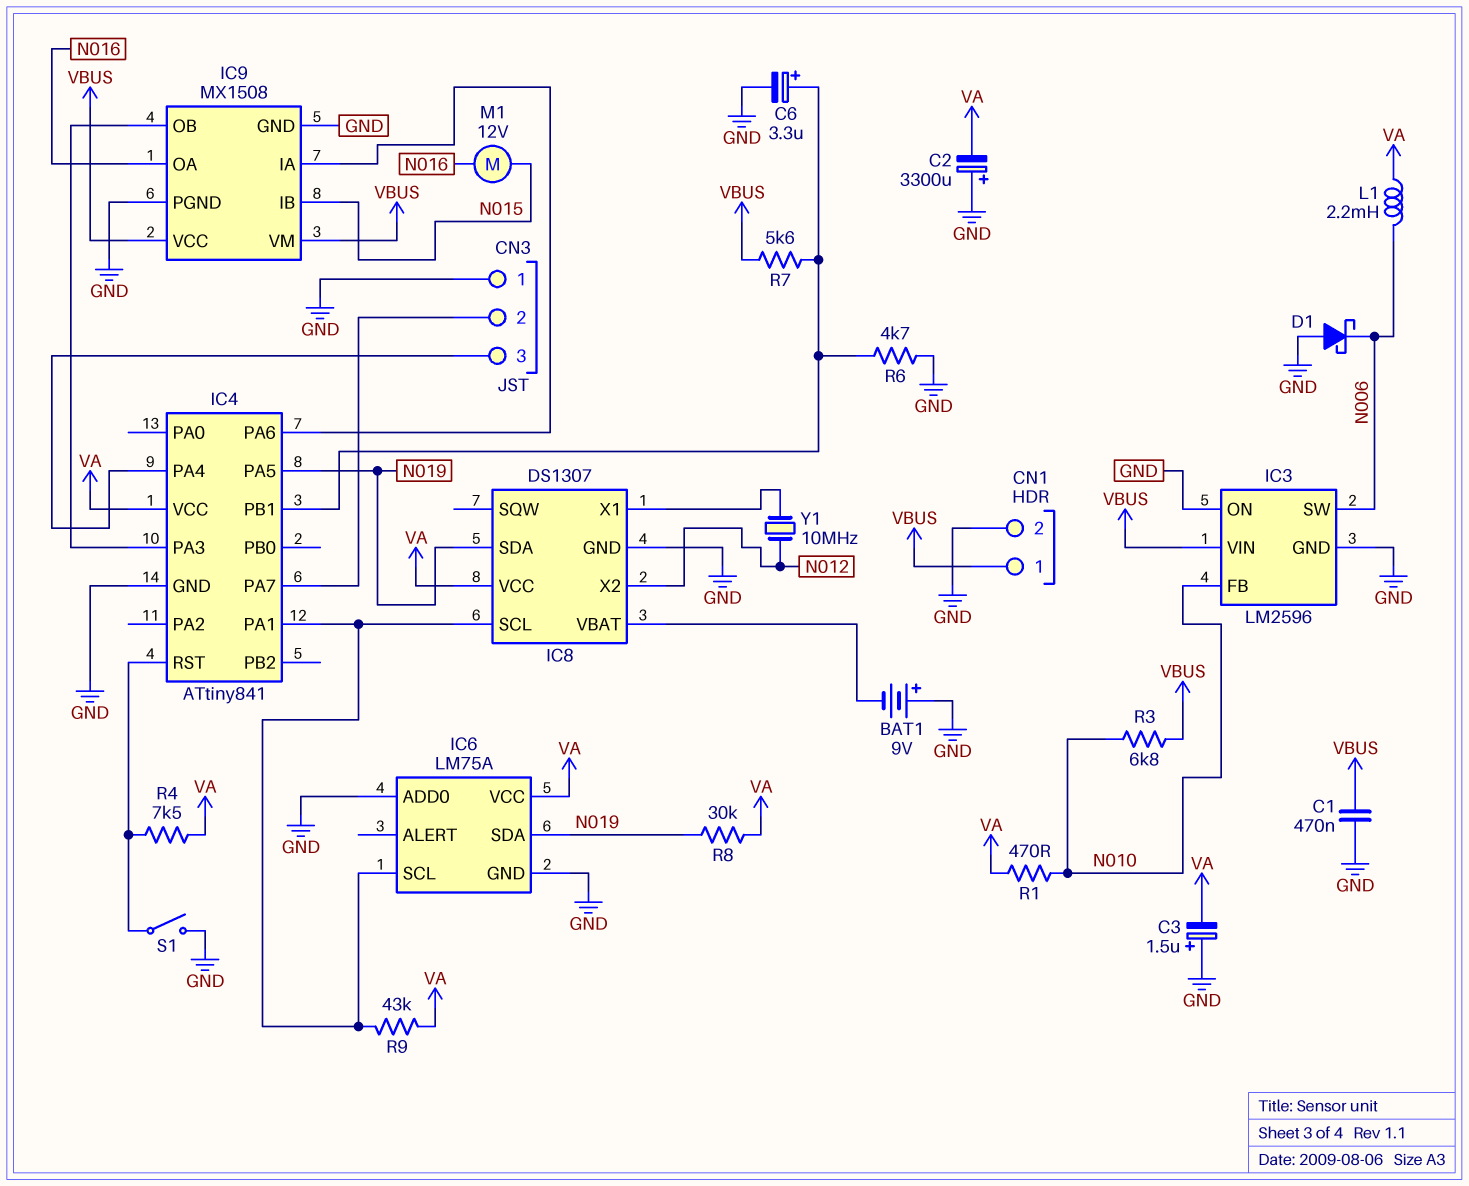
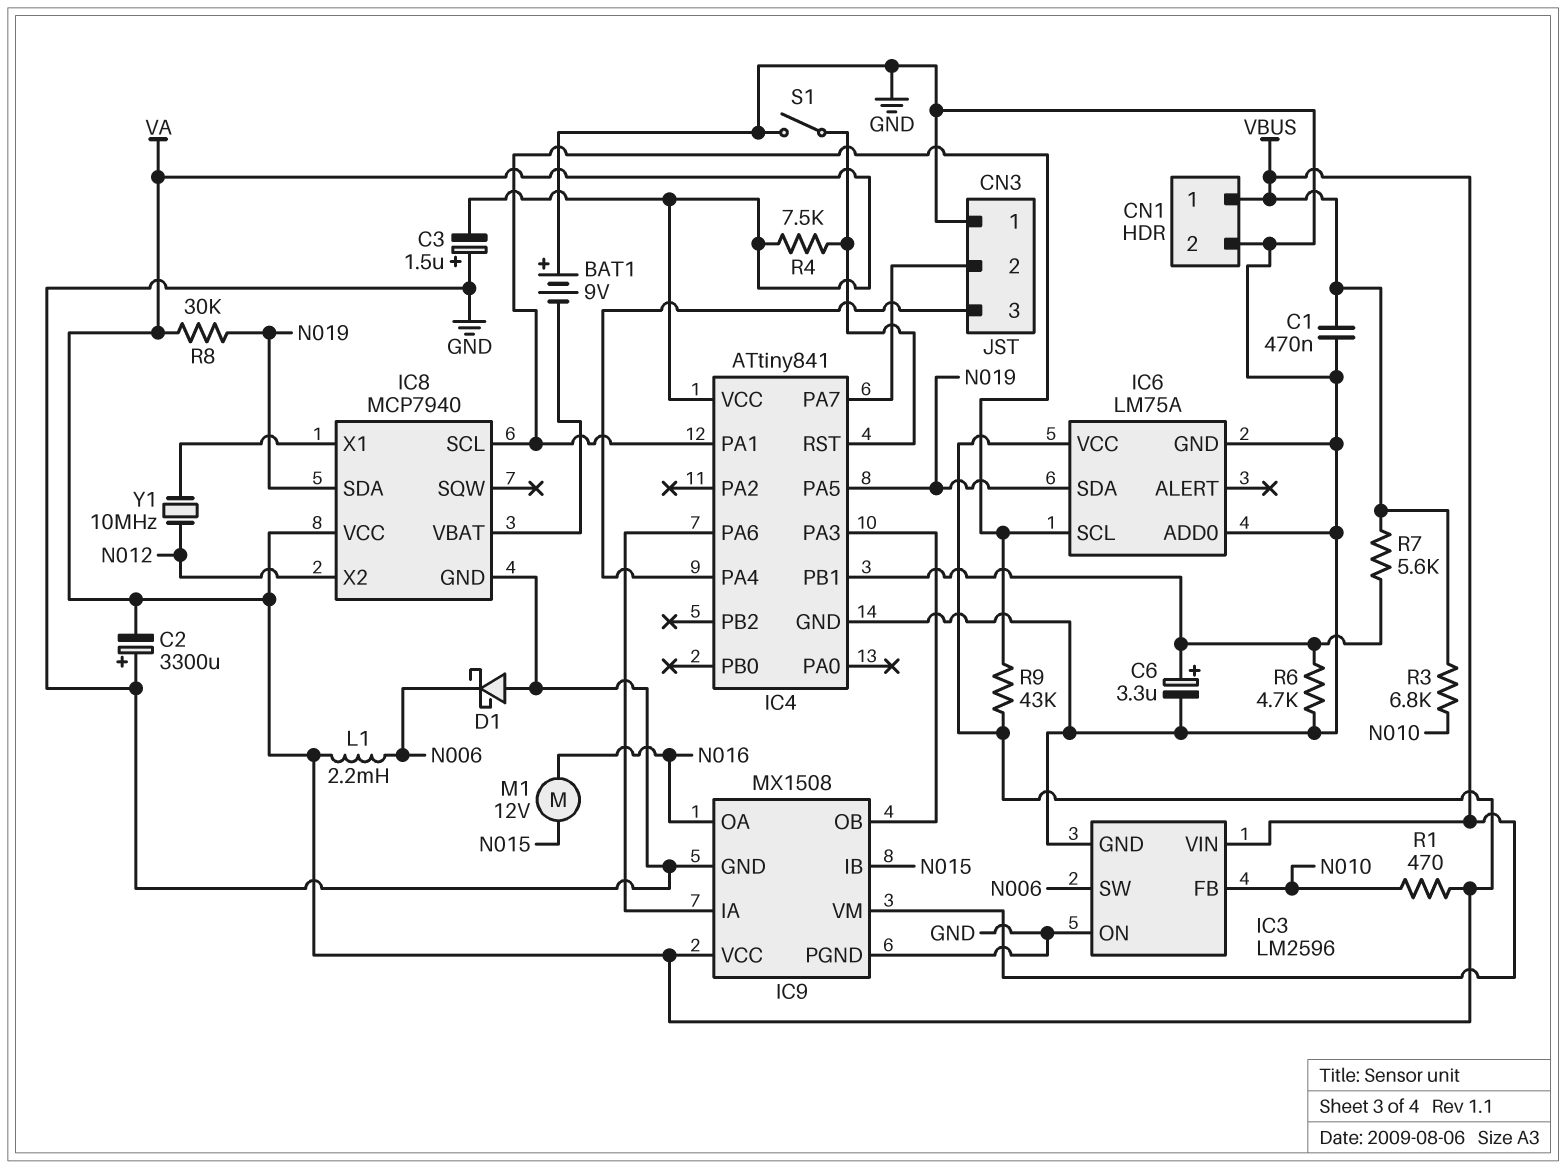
IC8: DS1307 -> MCP7940
IC9 pin VCC: VBUS -> VA

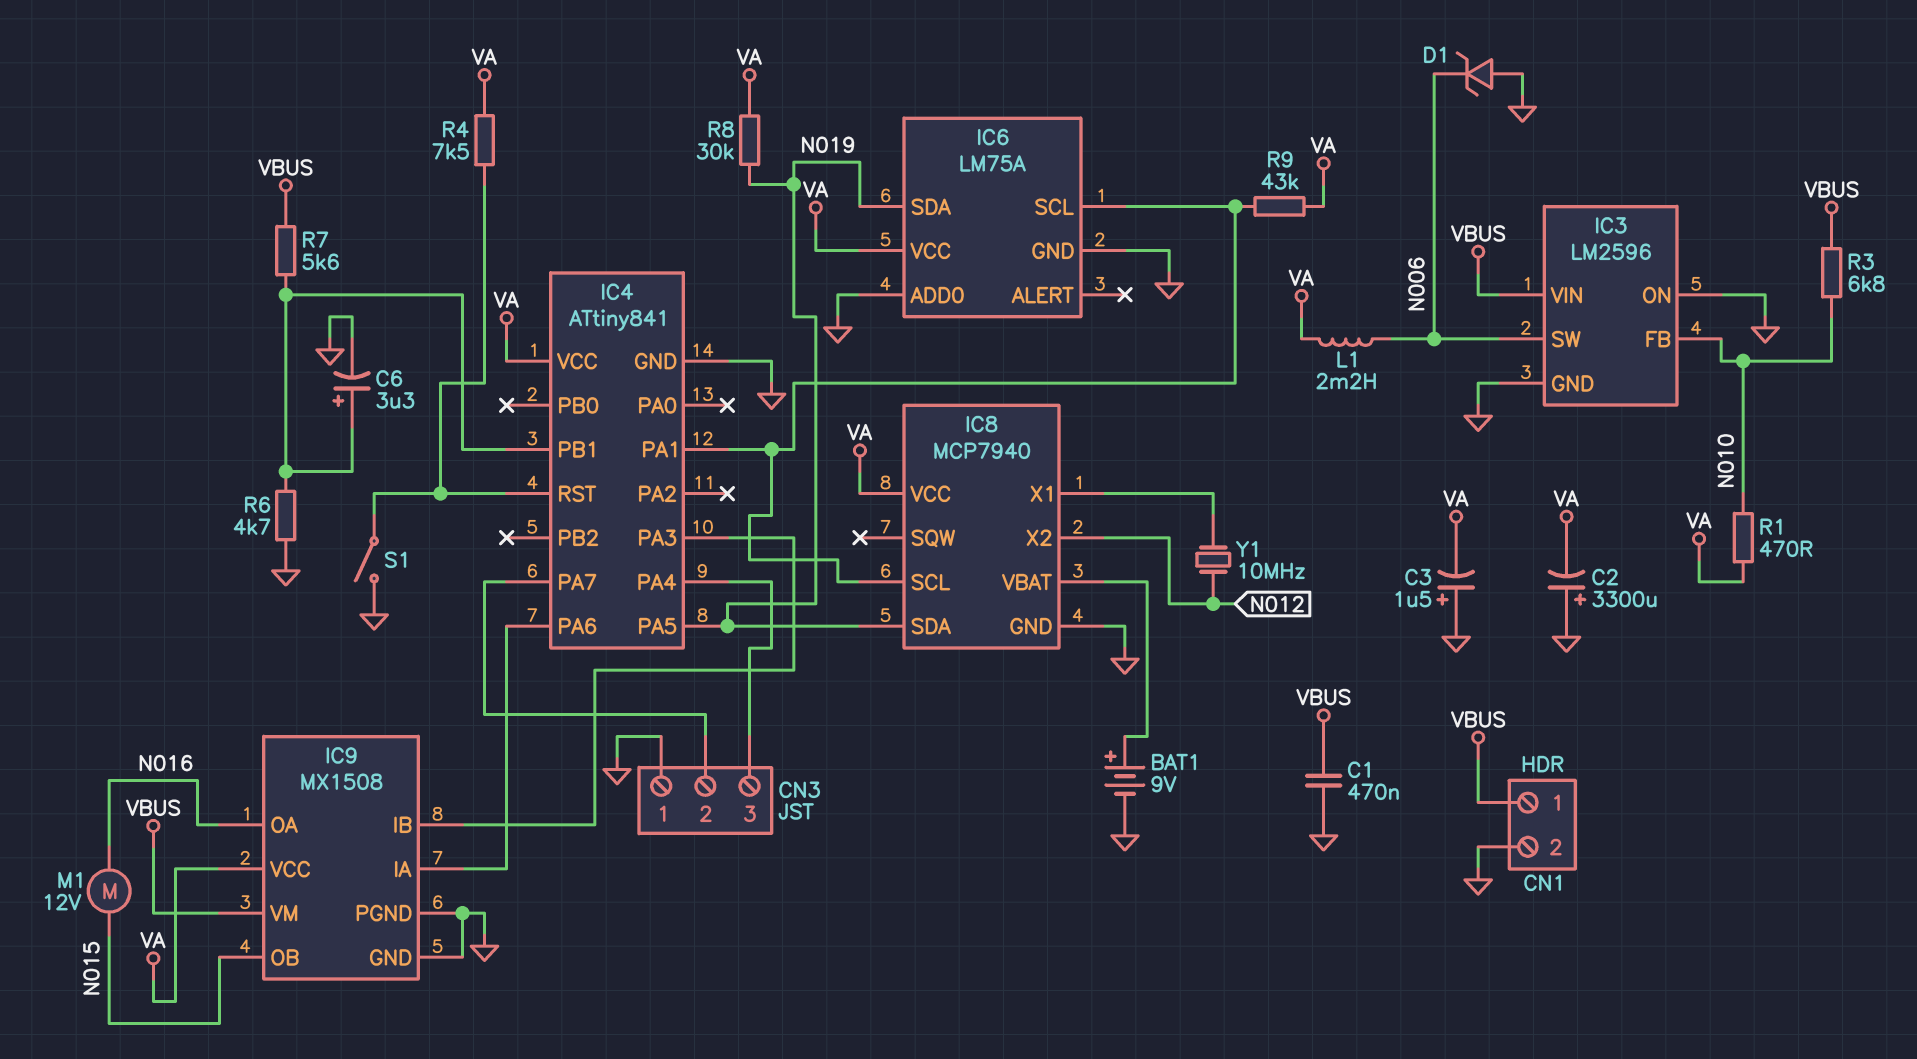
BAT1: 9V (plus GND, minus IC8/VBAT) -> 9V (plus IC8/VBAT, minus GND)
D1: schottky (A GND, K N006) -> zener (A GND, K N006)
IC9 pin IB: N015 -> IC4/PA3
IC9 pin OB: IC4/PA3 -> N015

